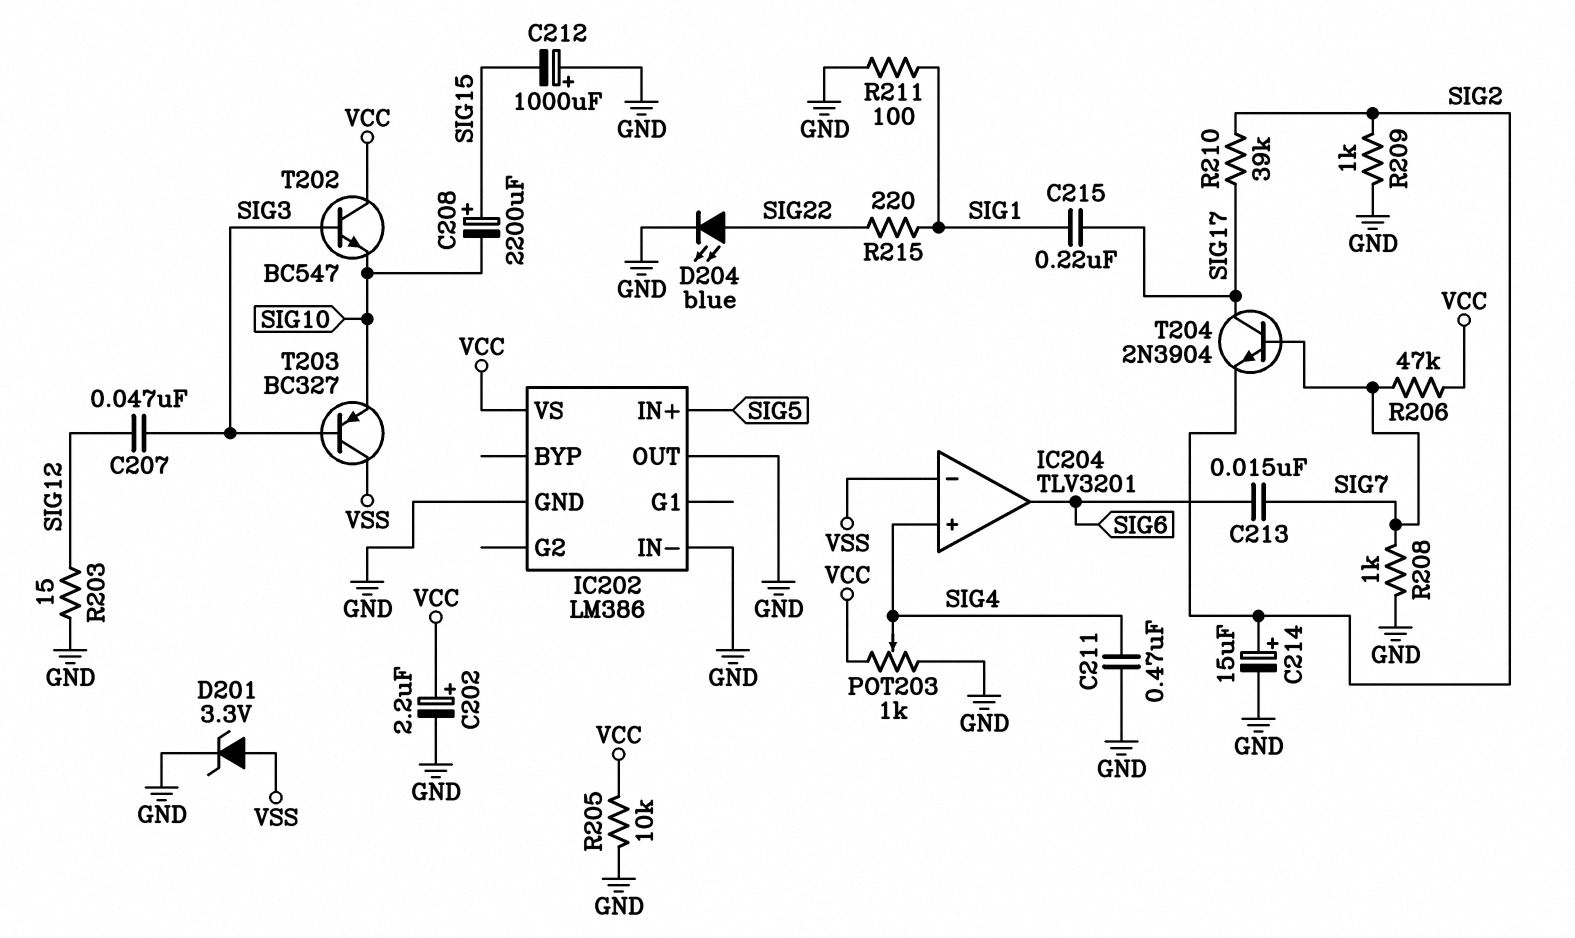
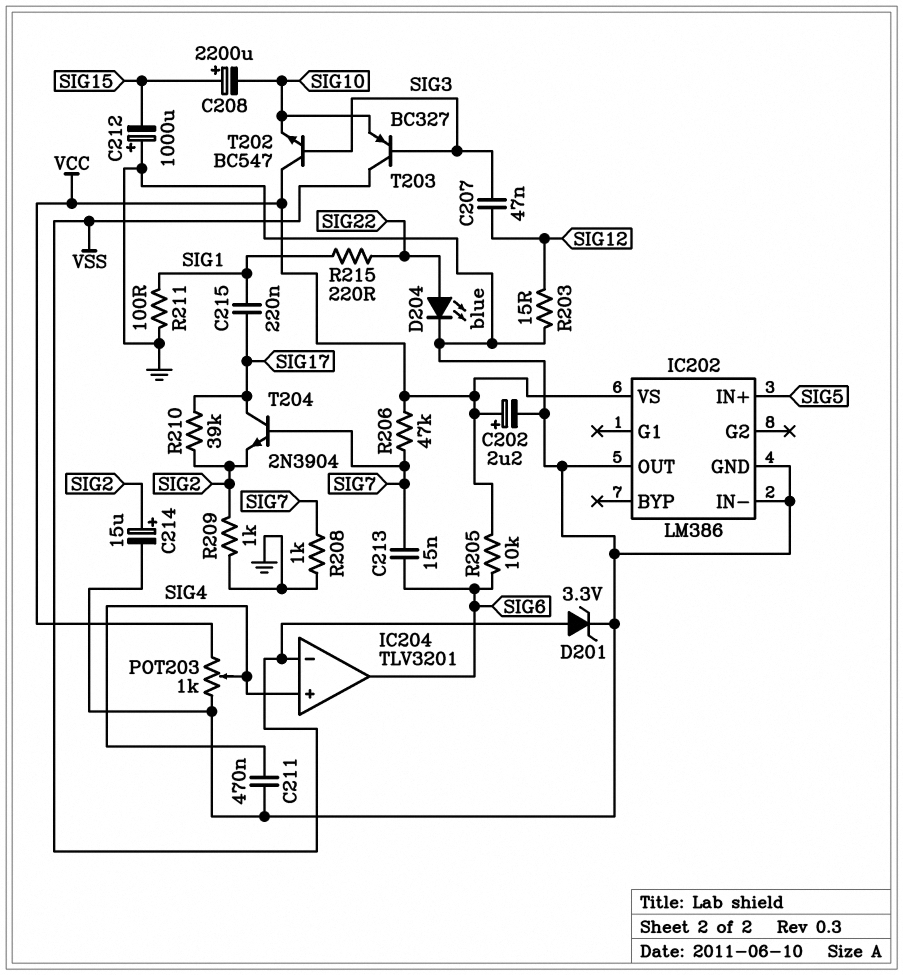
R205: 10k (GND, VCC) -> 10k (SIG6, VCC)

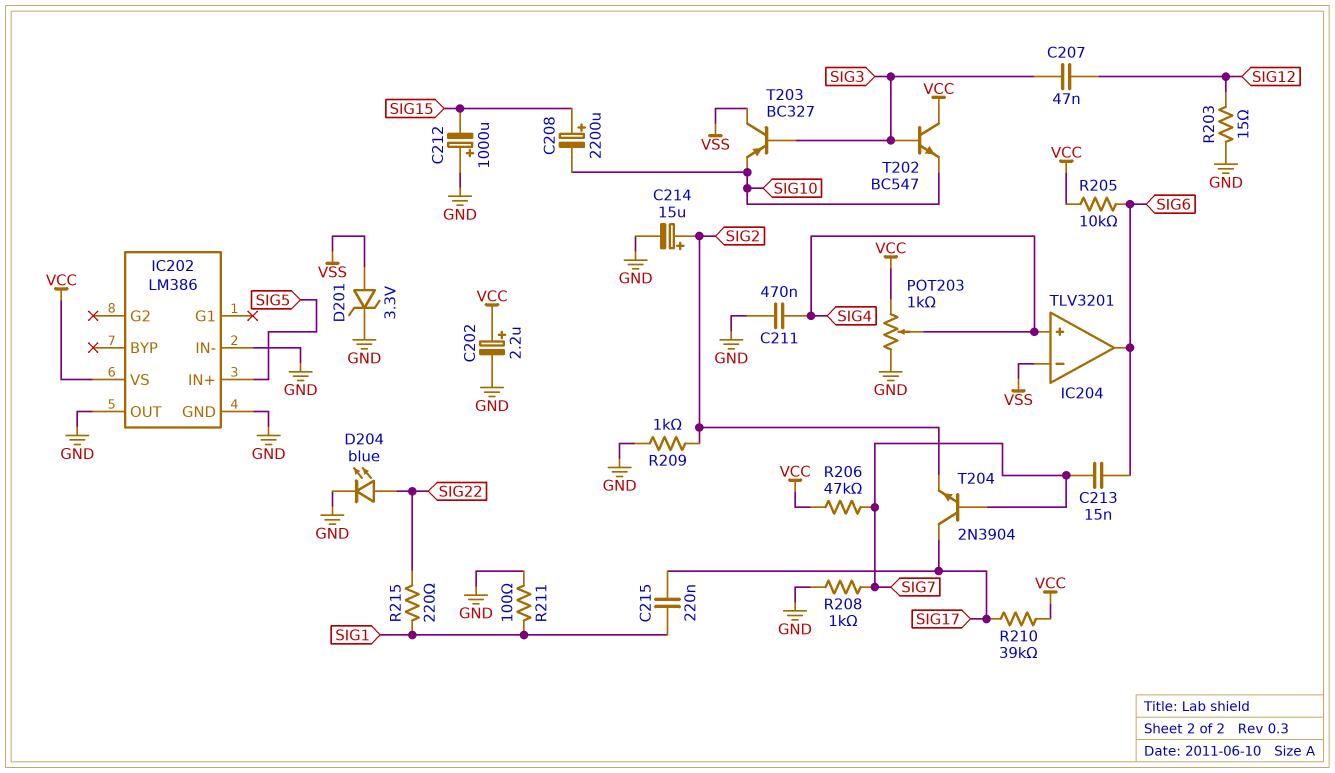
R210: 39k (SIG2, SIG17) -> 39k (SIG17, VCC)

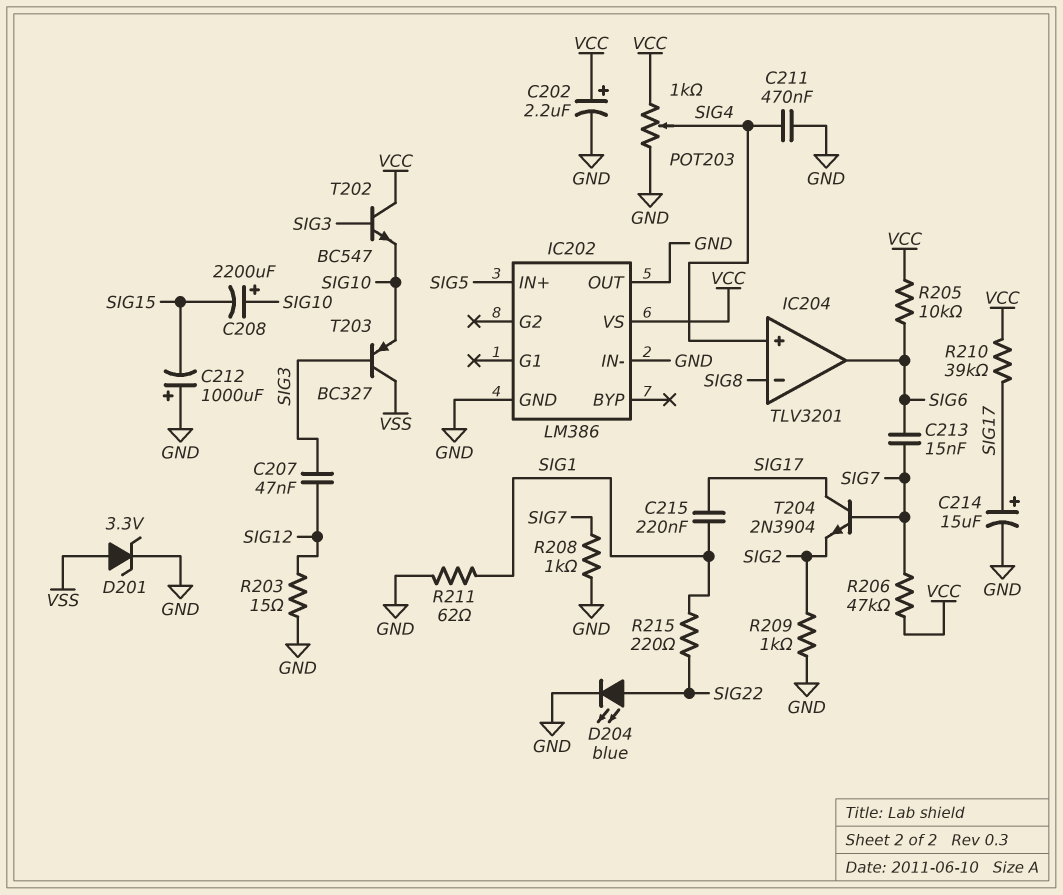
C208: 2200uF (plus SIG15, minus SIG10) -> 2200uF (plus SIG10, minus SIG15)
C214: 15uF (plus SIG2, minus GND) -> 15uF (plus SIG17, minus GND)
IC204 pin in-: VSS -> SIG8
R211: 100 (GND, SIG1) -> 62 (GND, SIG1)

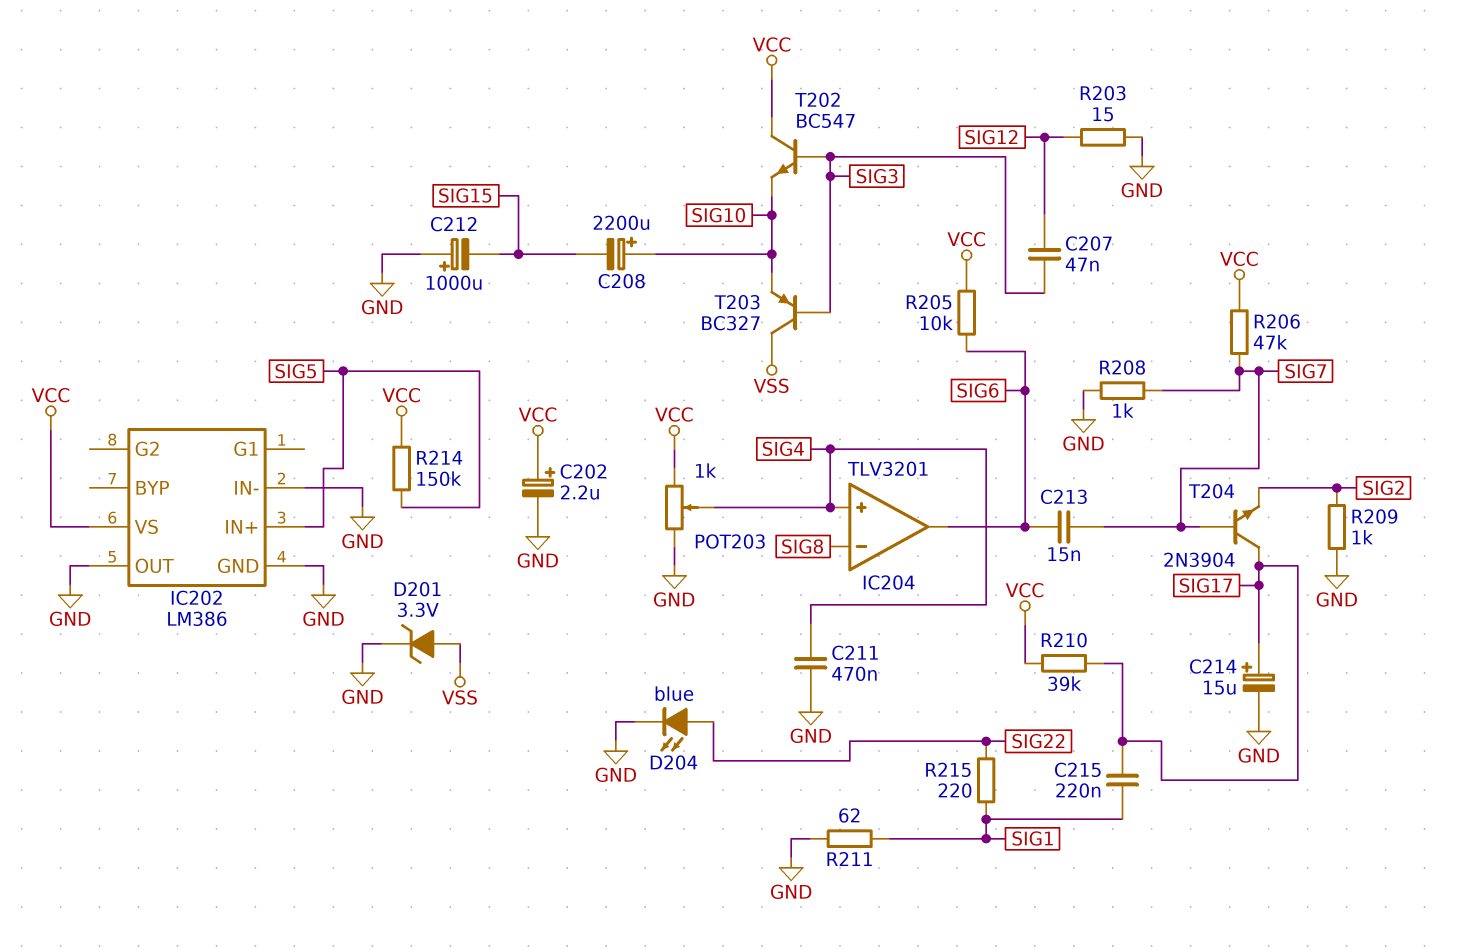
R214: none -> 150k (SIG5, VCC)

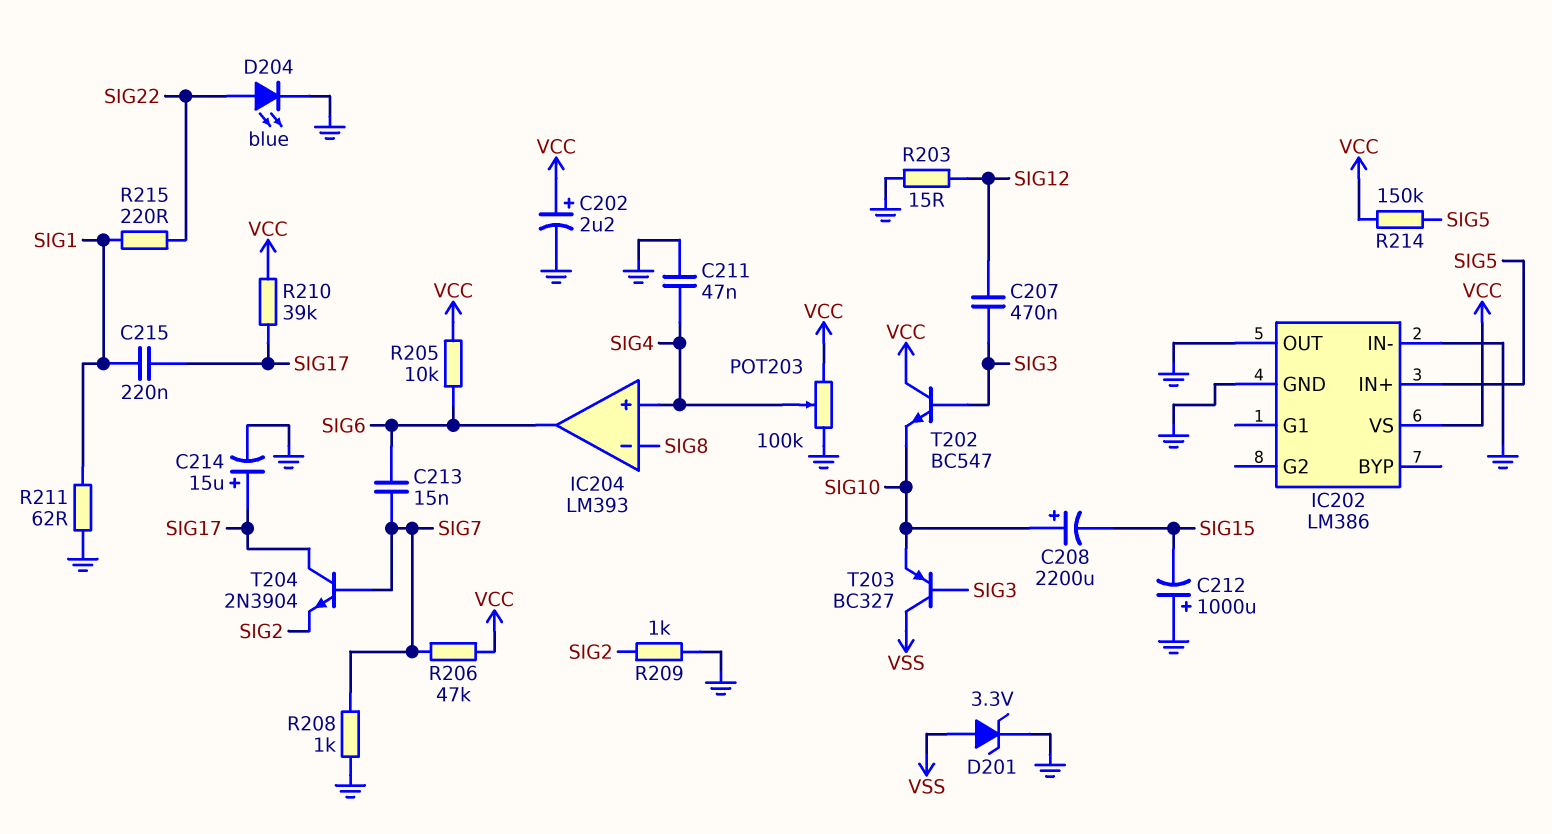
C207: 47nF (SIG3, SIG12) -> 470nF (SIG3, SIG12)
C211: 470nF (GND, SIG4) -> 47nF (GND, SIG4)
IC204: TLV3201 -> LM393
POT203: 1k (GND, VCC, wiper SIG4) -> 100k (GND, VCC, wiper SIG4)

